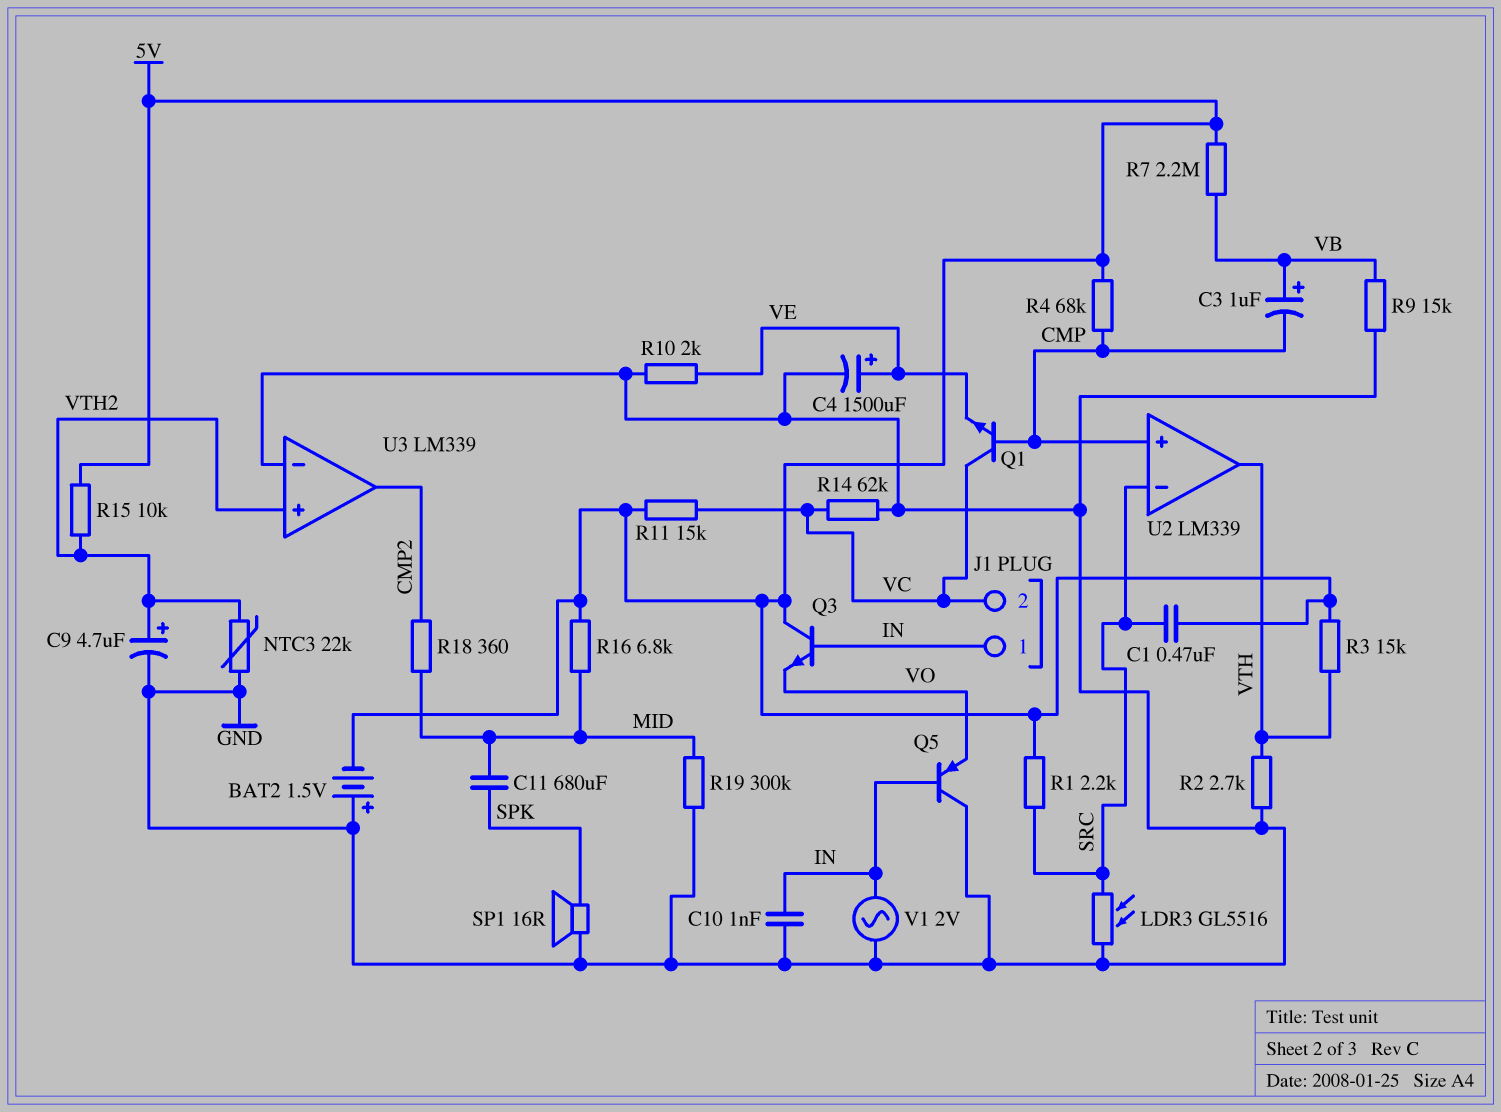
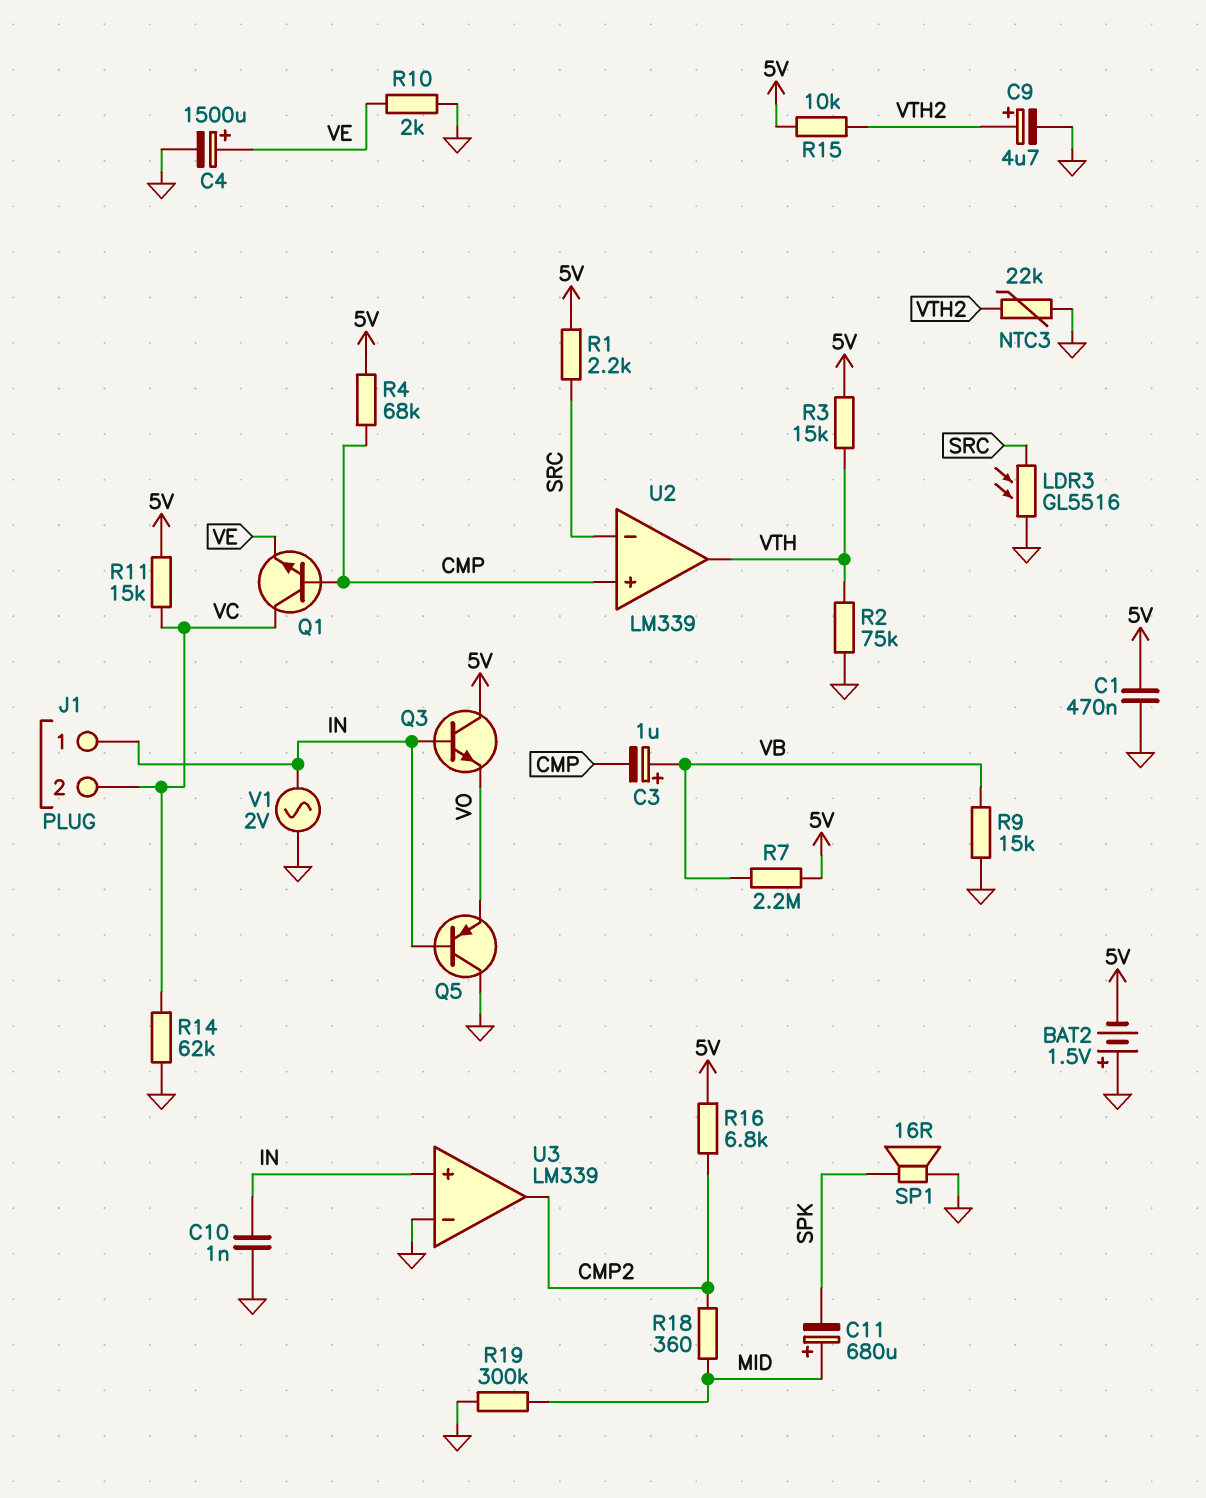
C1: 470nF (5V, SRC) -> 470nF (5V, GND)
C11: 680uF (MID, SPK) -> 680uF (plus MID, minus SPK)
R2: 2.7k (GND, VTH) -> 75k (GND, VTH)
R16: 6.8k (5V, MID) -> 6.8k (5V, CMP2)
U3 pin in+: VTH2 -> IN

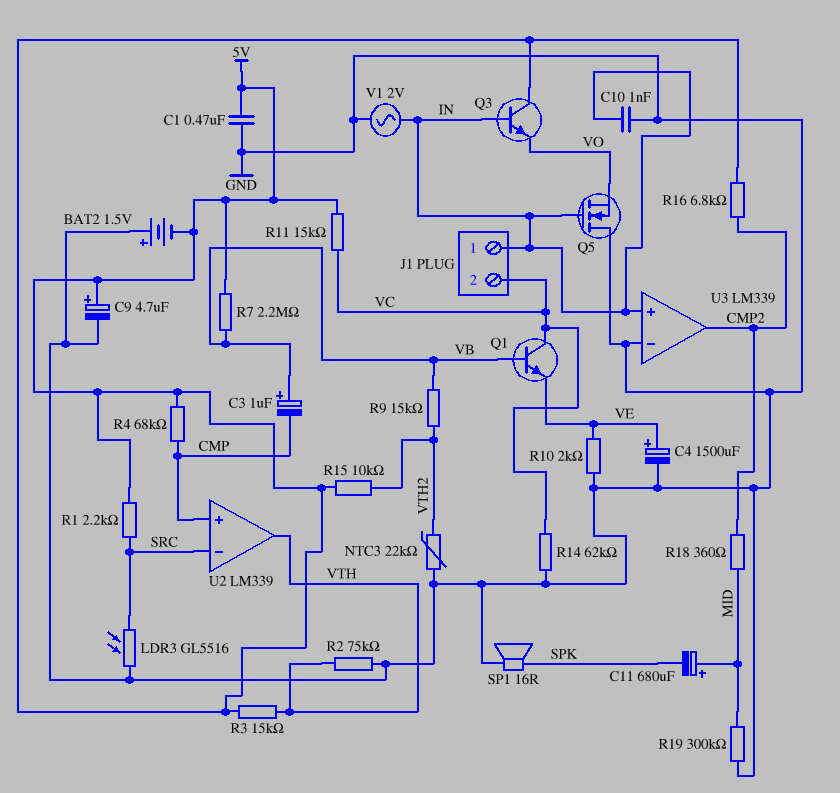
C9: 4.7uF (plus VTH2, minus GND) -> 4.7uF (plus 5V, minus GND)
Q1: NPN (B CMP, C VC, E VE) -> NPN (B VB, C VC, E VE)
Q5: PNP (B IN, C GND, E VO) -> NMOS (G IN, D GND, S VO)
R9: 15k (GND, VB) -> 15k (VB, VTH2)

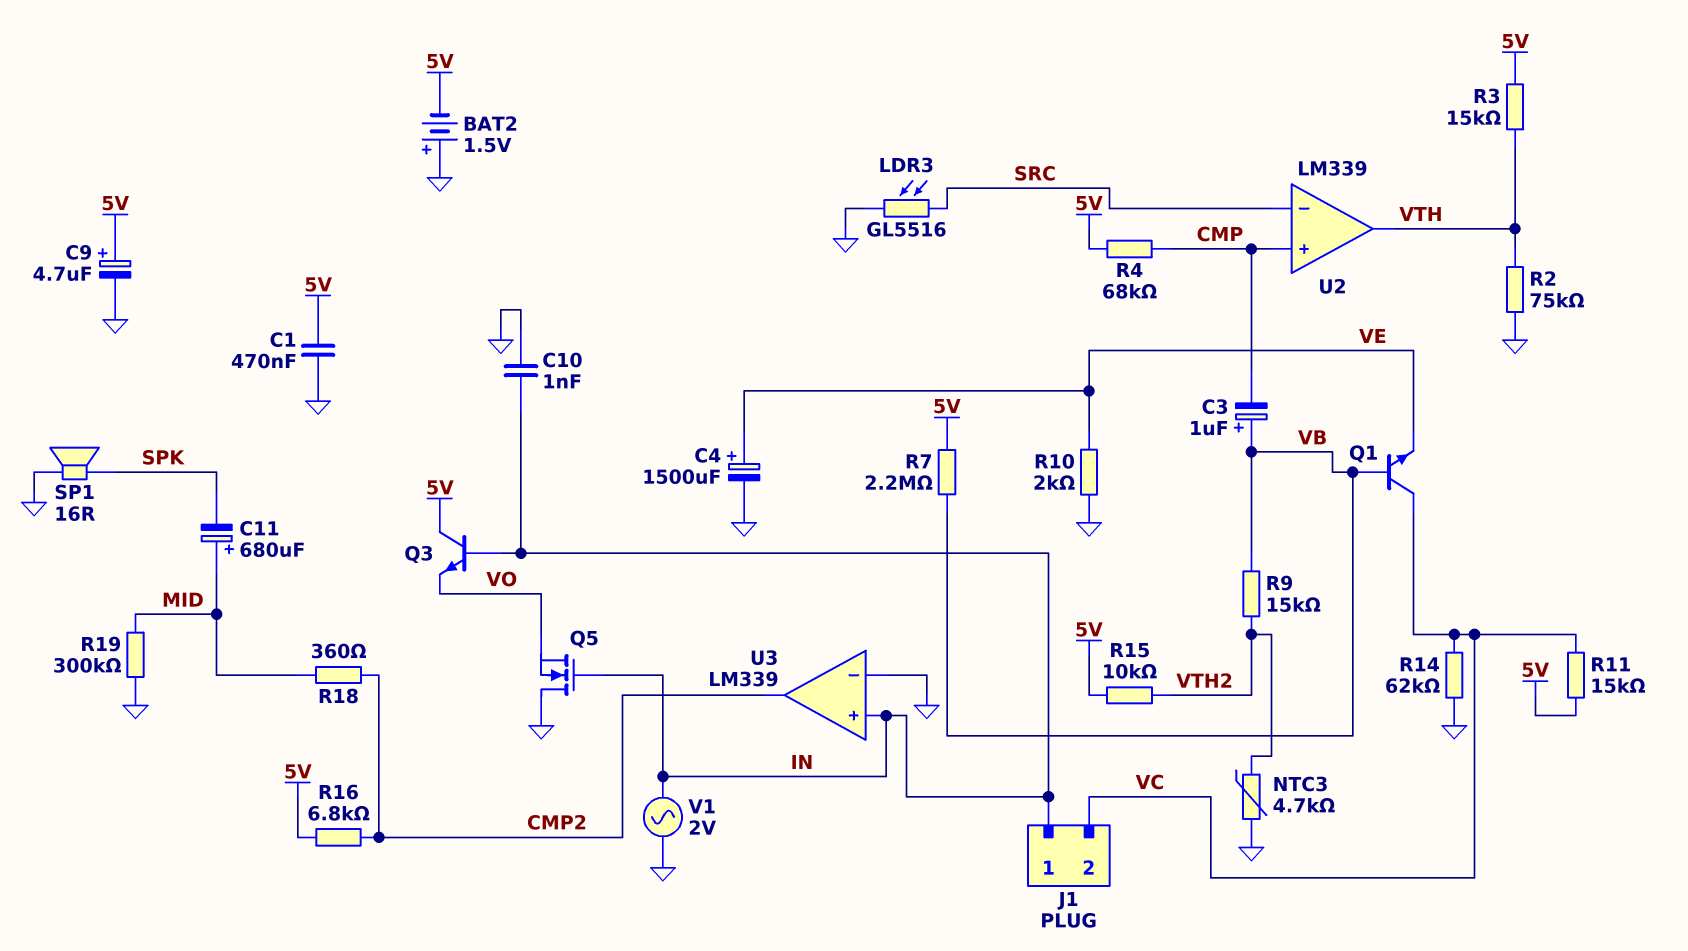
NTC3: 22k (GND, VTH2) -> 4.7k (GND, VTH2)
R1: 2.2k (5V, SRC) -> none

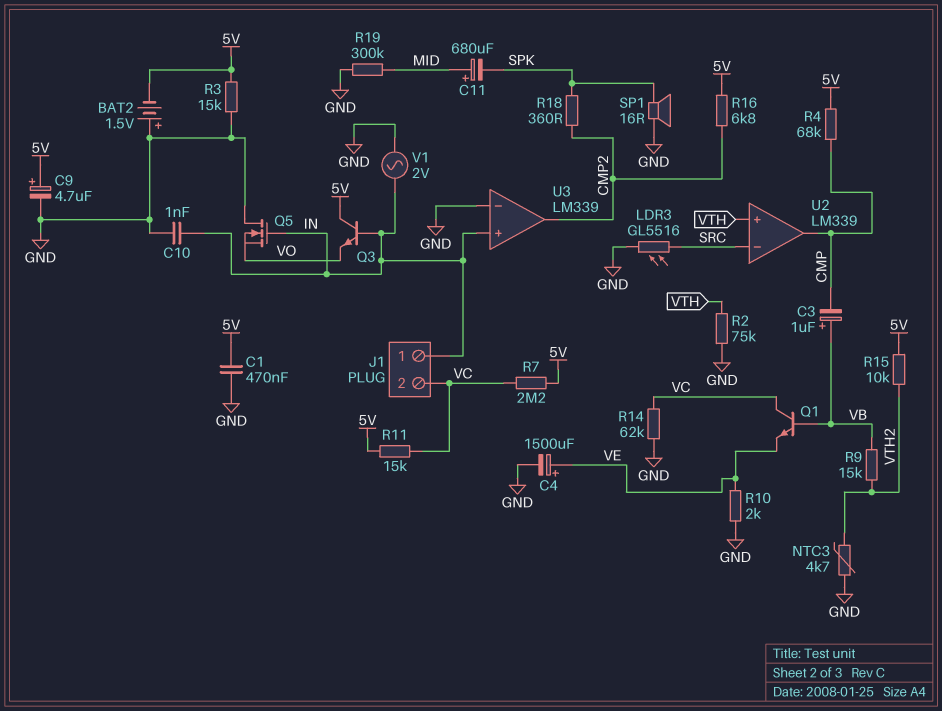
R3: 15k (5V, VTH) -> 15k (5V, GND)
R7: 2.2M (5V, VB) -> 2.2M (5V, VC)
R18: 360 (CMP2, MID) -> 360 (CMP2, SPK)
U2 pin in+: CMP -> VTH
U2 pin out: VTH -> CMP

